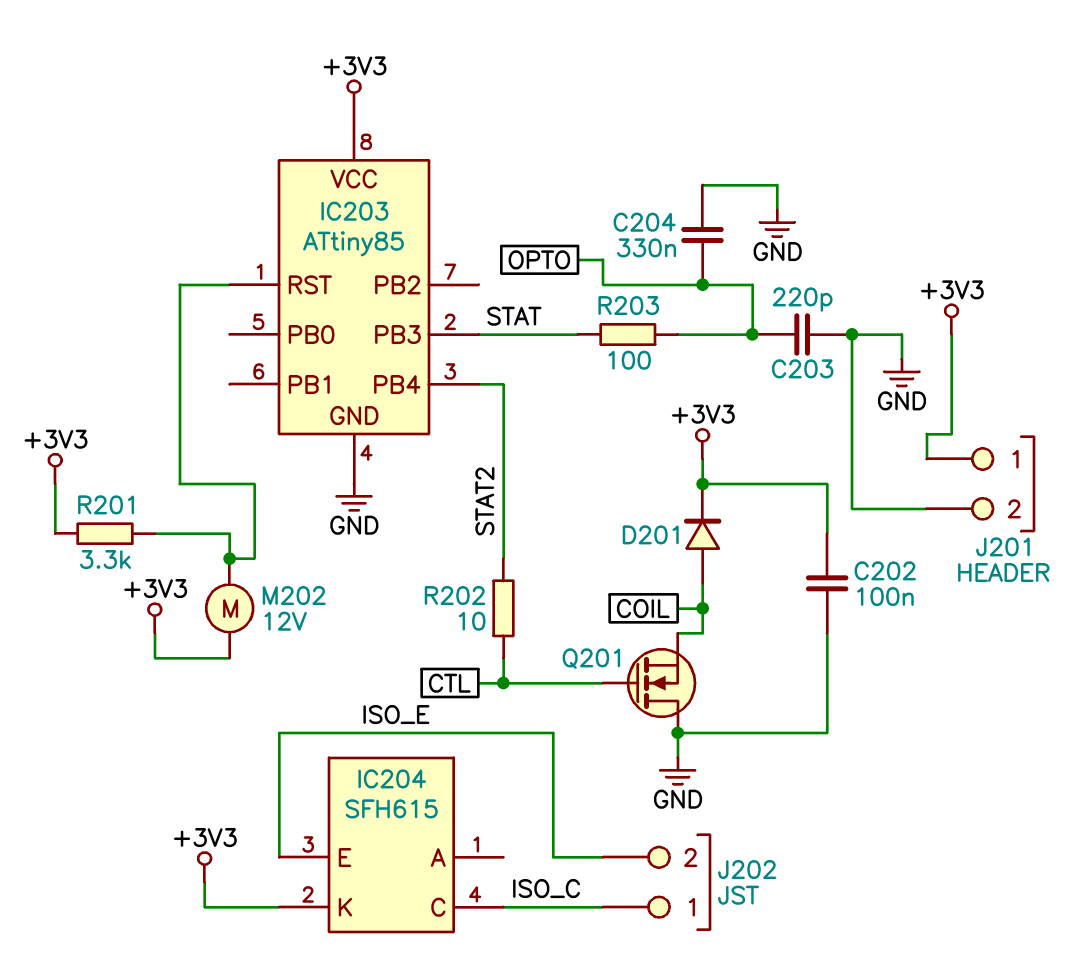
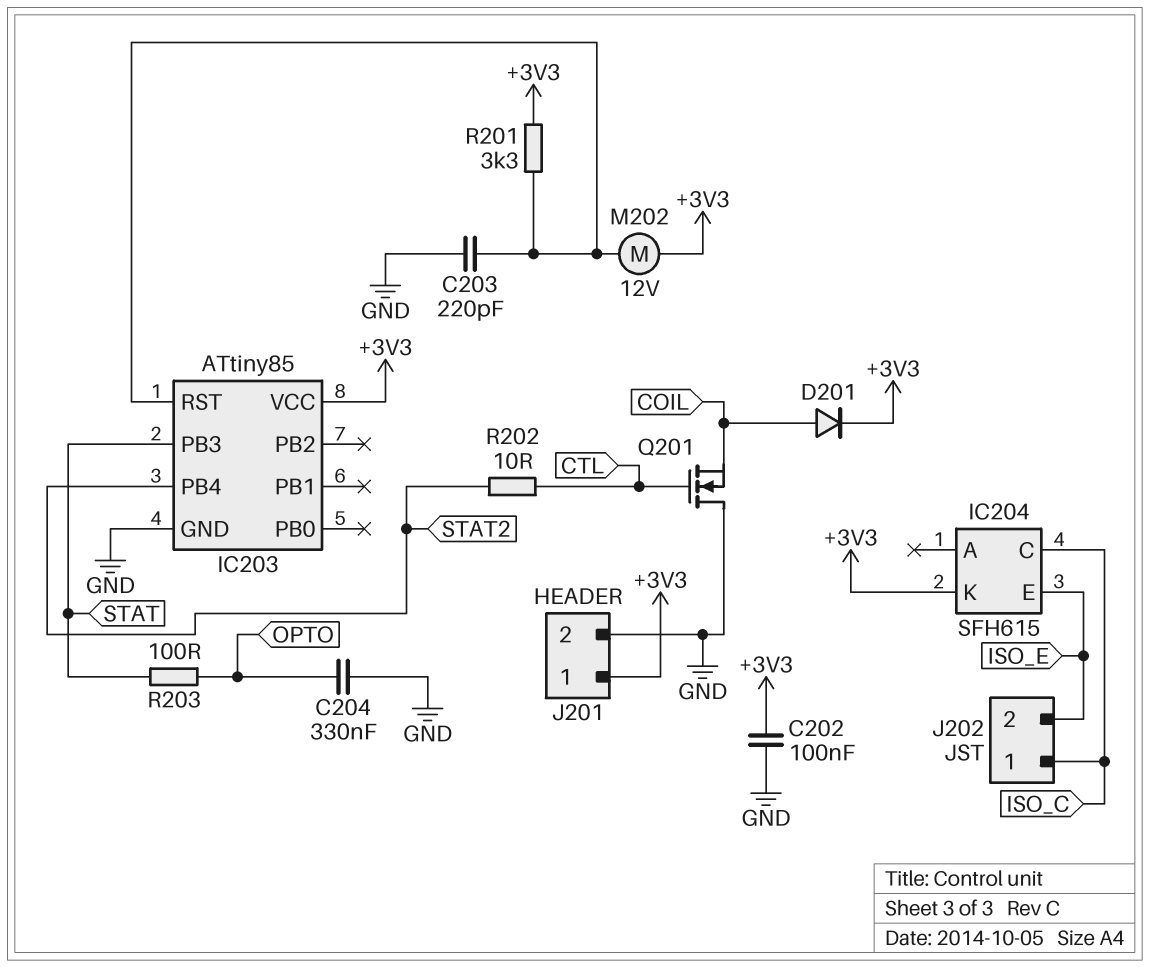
C203: 220pF (GND, OPTO) -> 220pF (GND, IC203/RST)

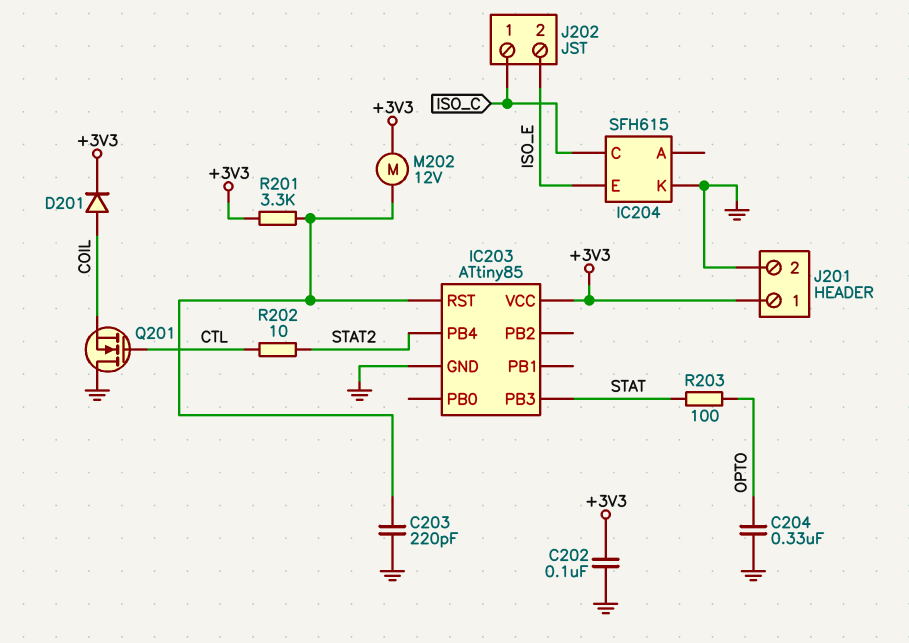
IC204 pin K: +3V3 -> GND

